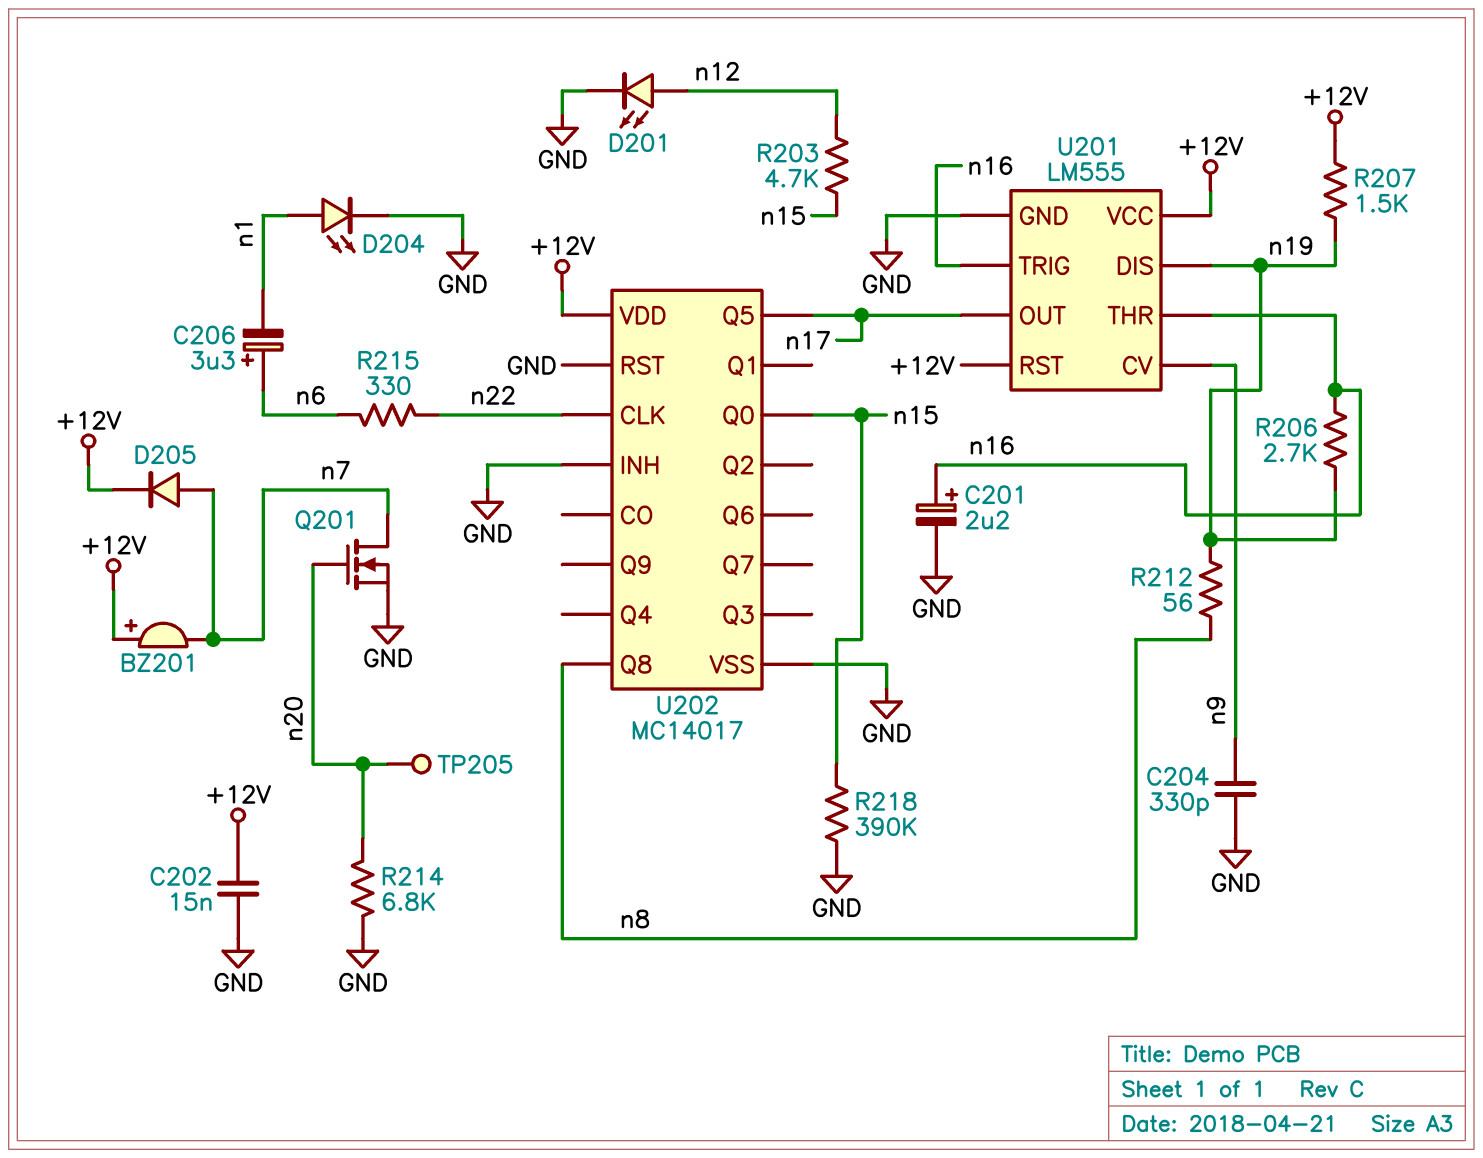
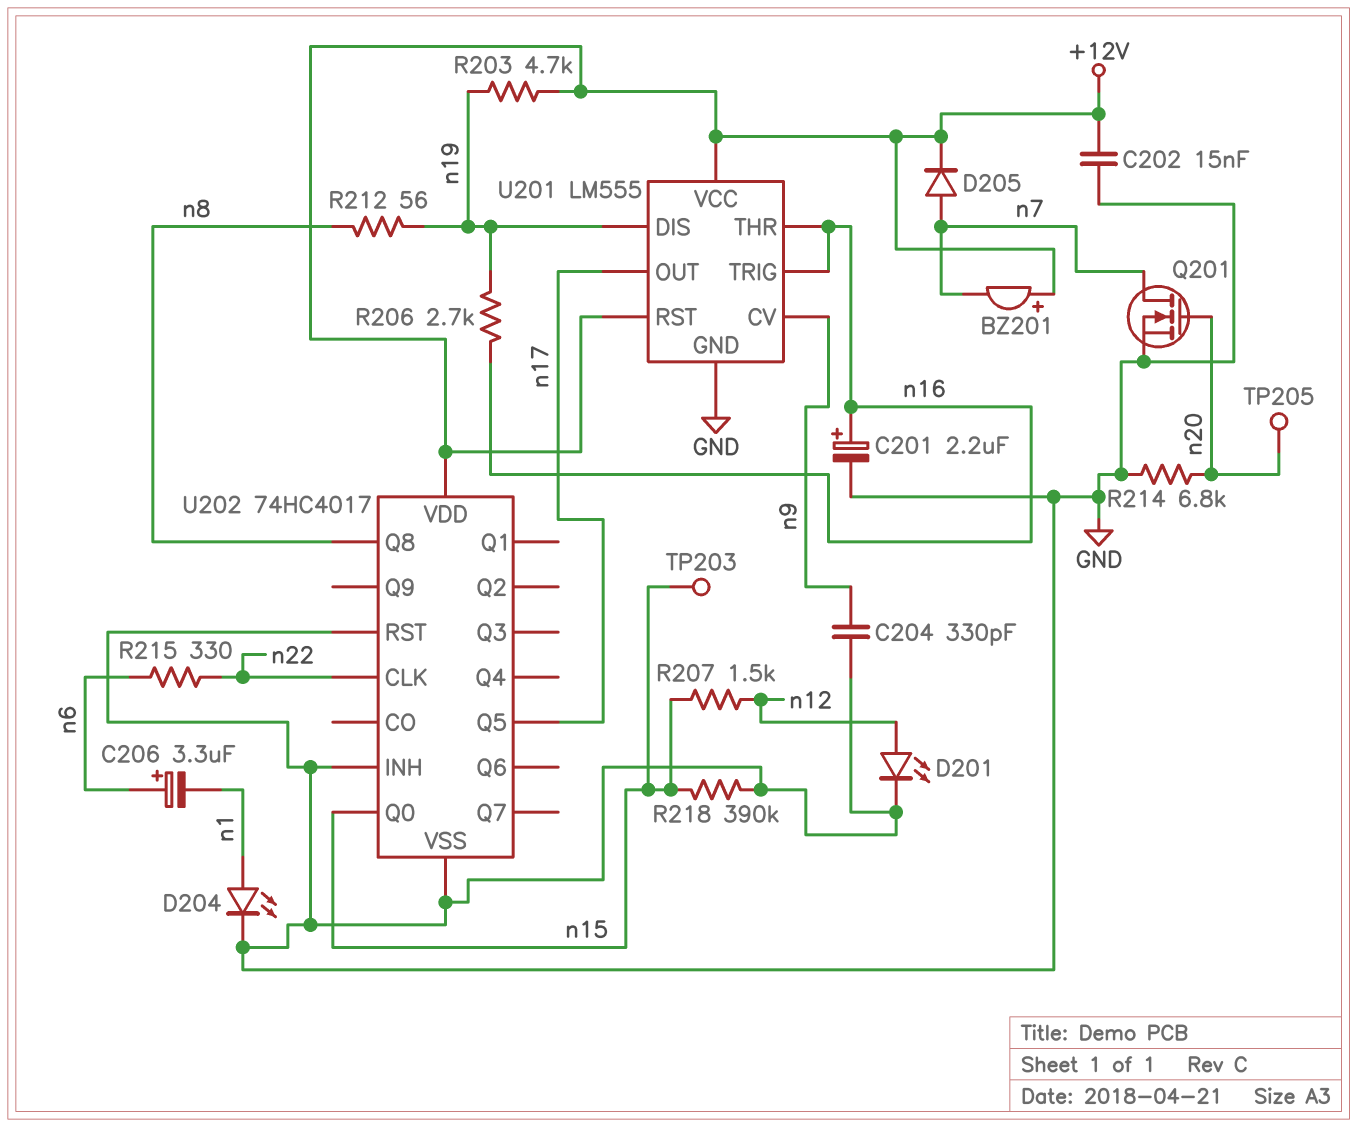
R203: 4.7k (n12, n15) -> 4.7k (+12V, n19)
R207: 1.5k (+12V, n19) -> 1.5k (n12, n15)
TP203: none -> test point (n15)
U202: MC14017 -> 74HC4017

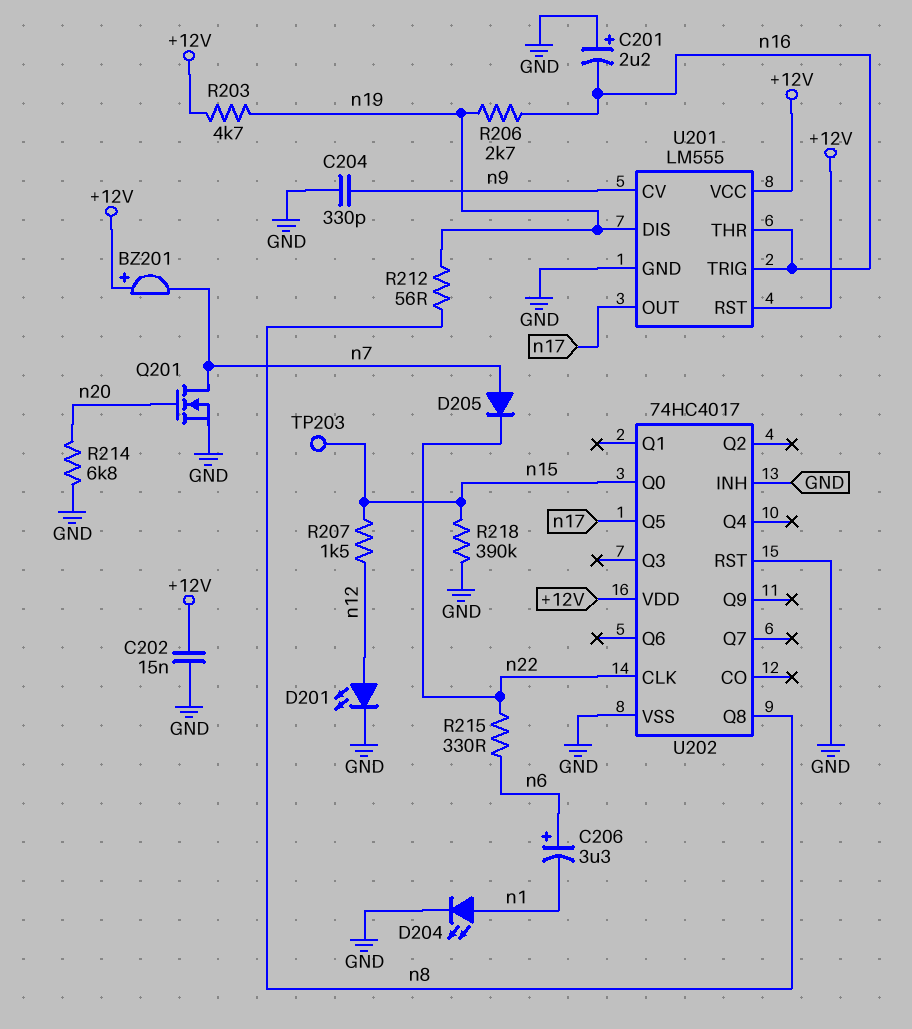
C201: 2.2uF (plus n16, minus GND) -> 2.2uF (plus GND, minus n16)
D205: diode (A n7, K +12V) -> diode (A n7, K n22)
TP205: test point (n20) -> none

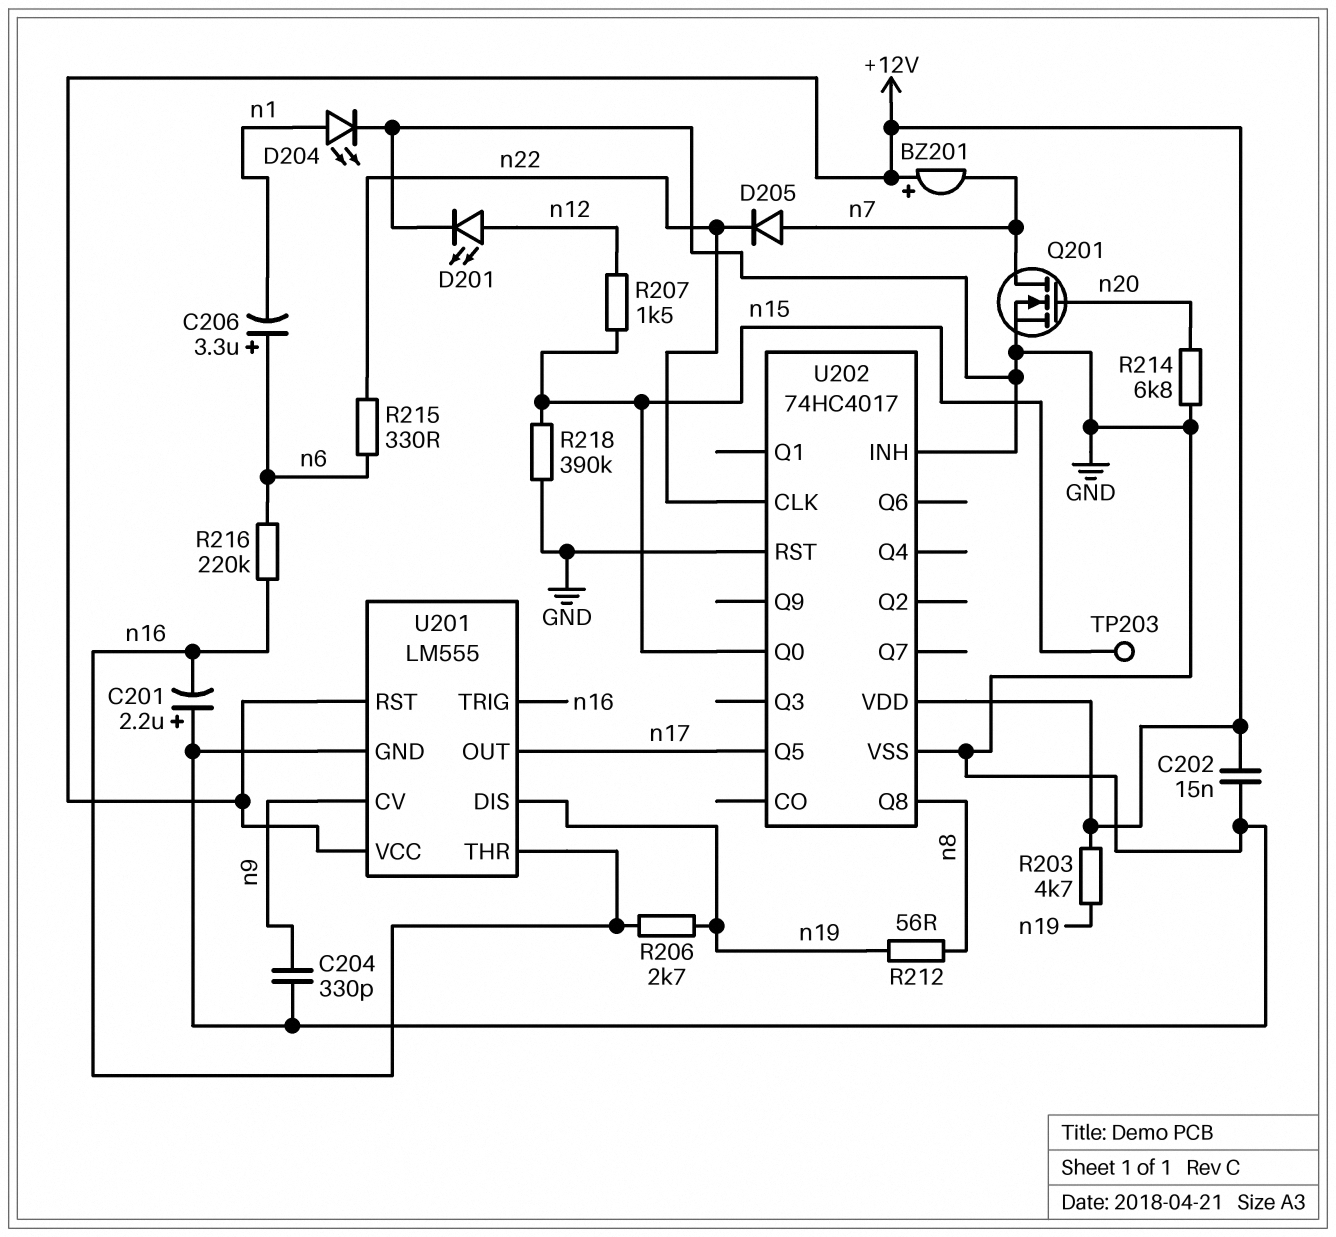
R216: none -> 220k (n6, n16)

